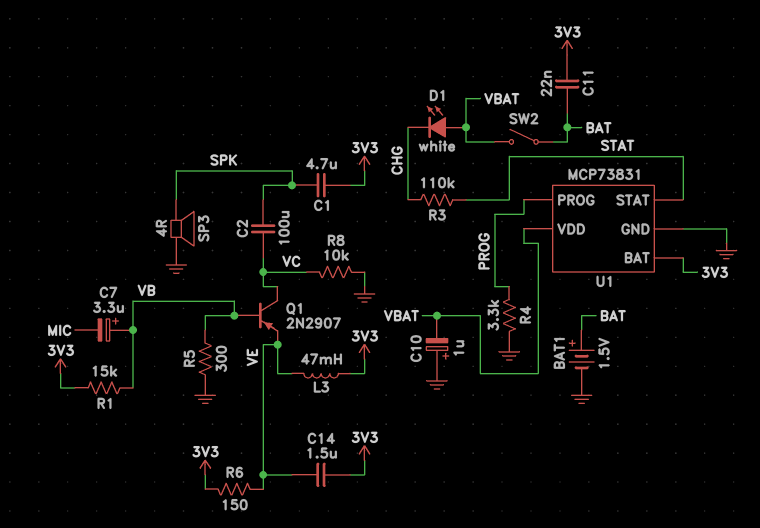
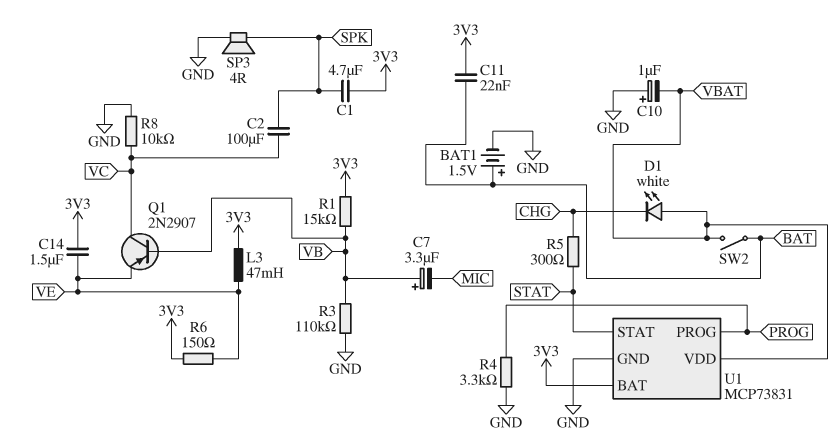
R3: 110k (CHG, STAT) -> 110k (GND, VB)
R5: 300 (GND, VB) -> 300 (CHG, STAT)

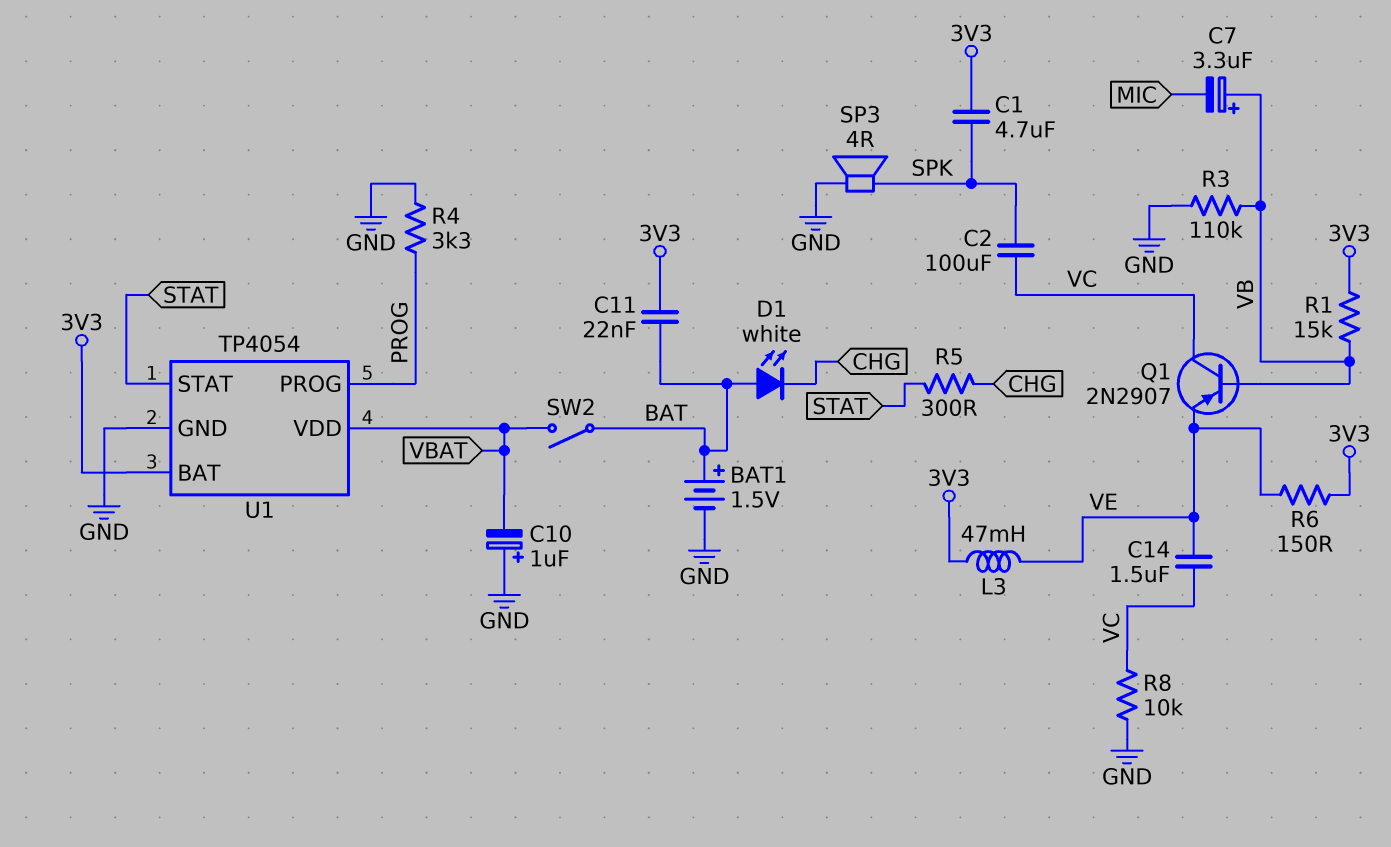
C14: 1.5uF (3V3, VE) -> 1.5uF (VC, VE)
D1: LED white (A VBAT, K CHG) -> LED white (A BAT, K CHG)
U1: MCP73831 -> TP4054

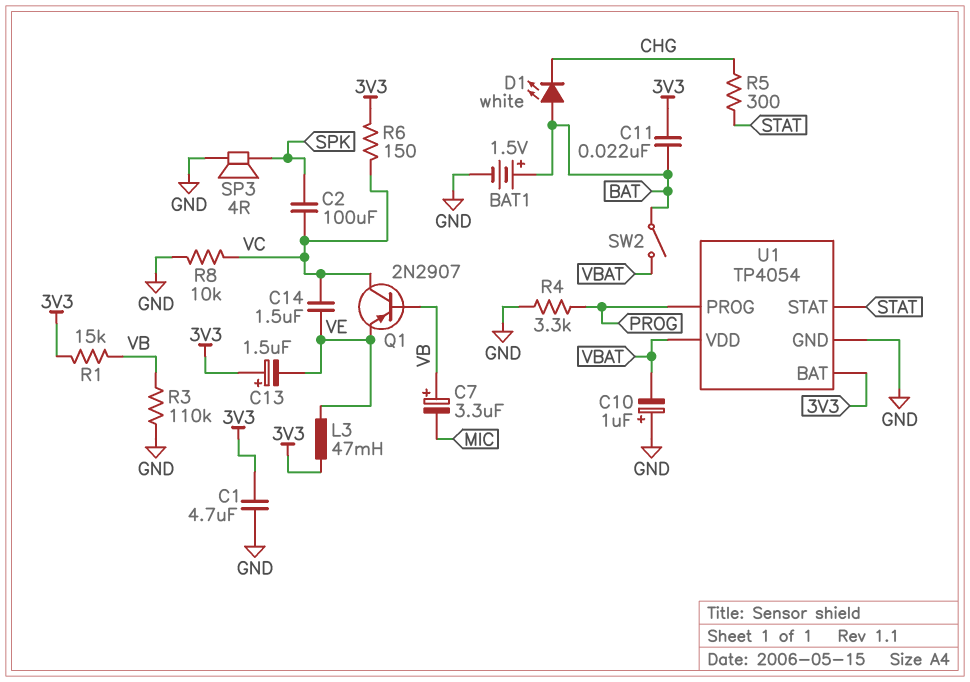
C1: 4.7uF (3V3, SPK) -> 4.7uF (3V3, GND)
C13: none -> 1.5uF (plus 3V3, minus VE)
R6: 150 (3V3, VE) -> 150 (3V3, VC)

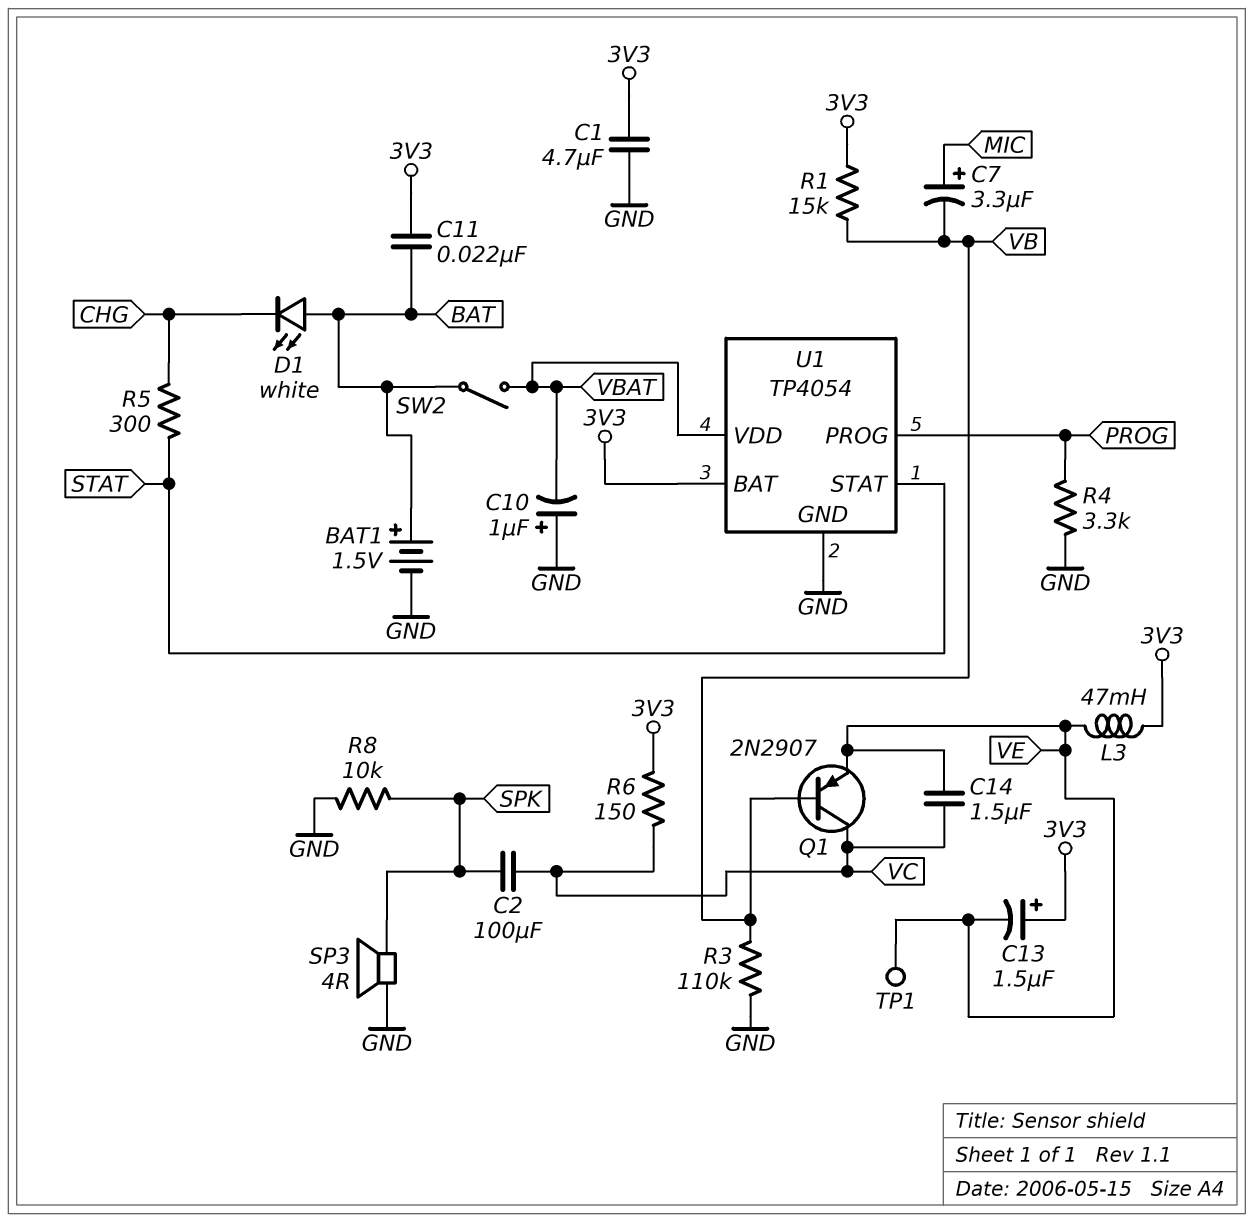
C7: 3.3uF (plus VB, minus MIC) -> 3.3uF (plus MIC, minus VB)
R8: 10k (GND, VC) -> 10k (GND, SPK)
TP1: none -> test point (VE)

